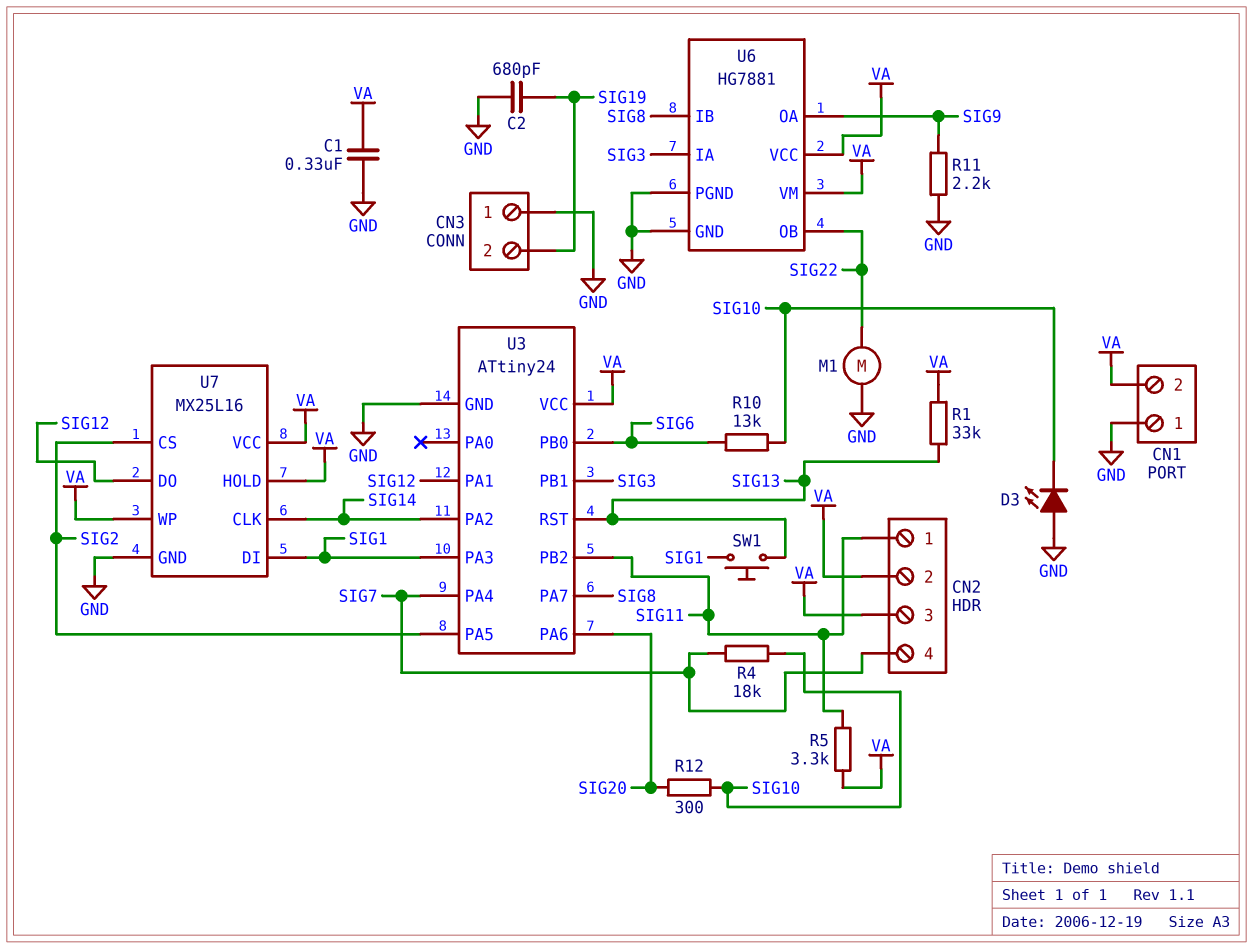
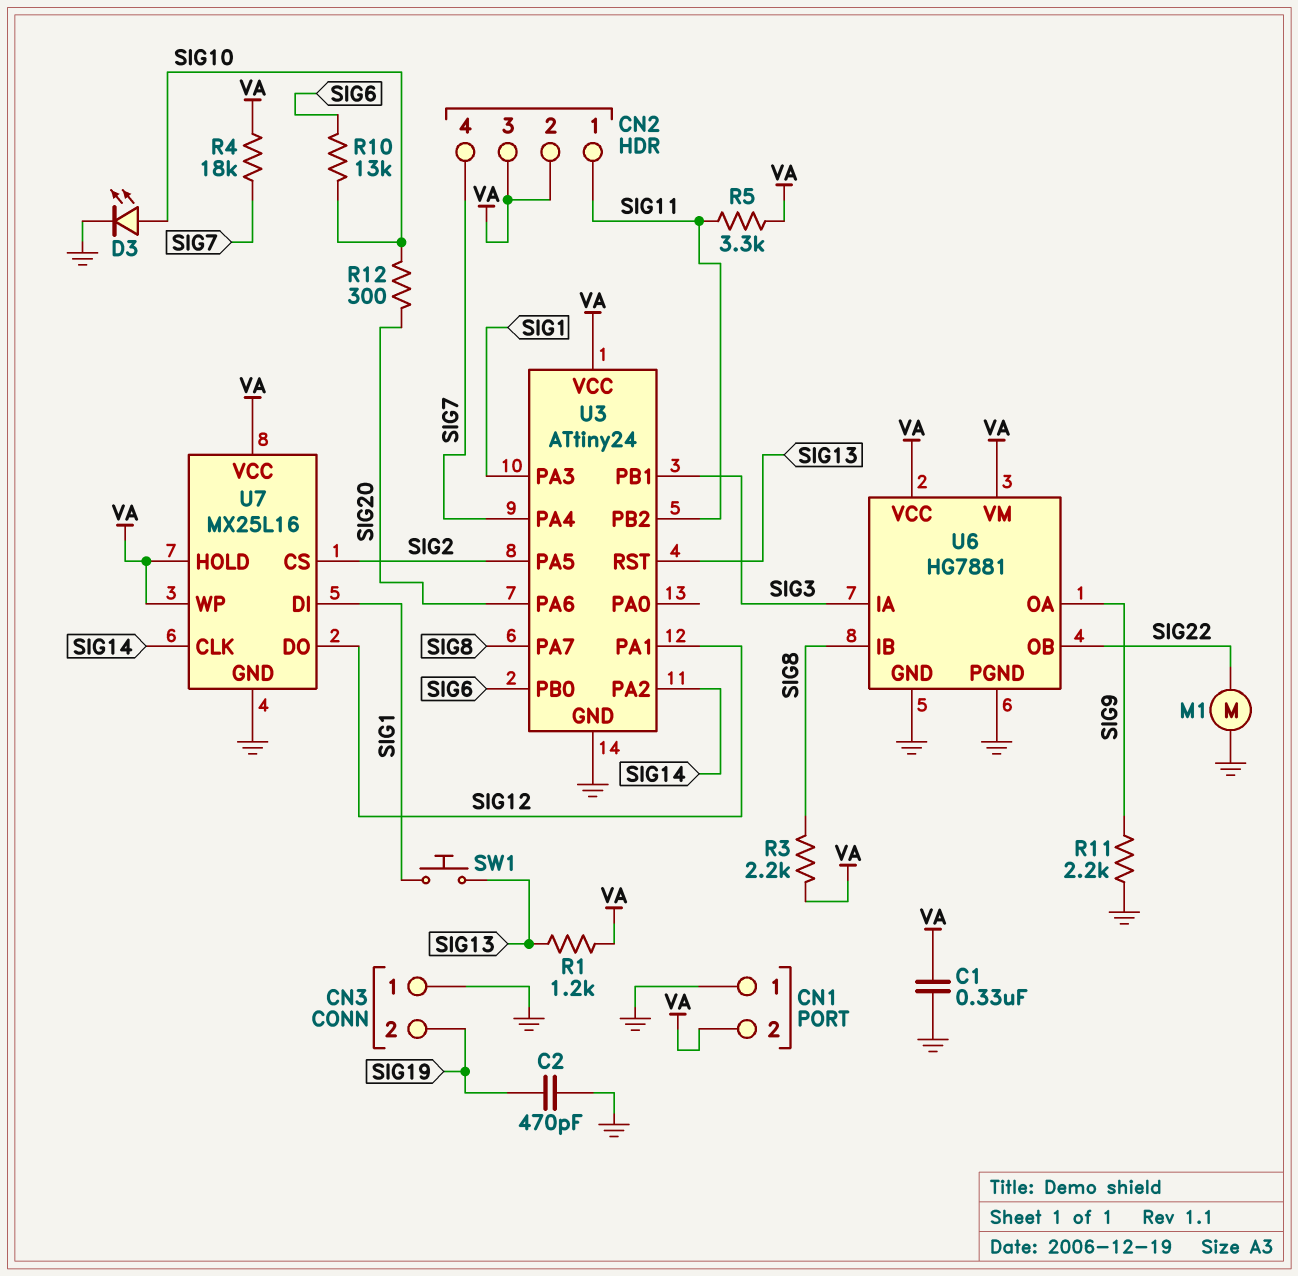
C2: 680pF (GND, SIG19) -> 470pF (GND, SIG19)
D3: LED (A GND, K SIG10) -> LED (A SIG10, K GND)
R1: 33k (SIG13, VA) -> 1.2k (SIG13, VA)
R3: none -> 2.2k (SIG8, VA)
R4: 18k (SIG7, SIG10) -> 18k (SIG7, VA)

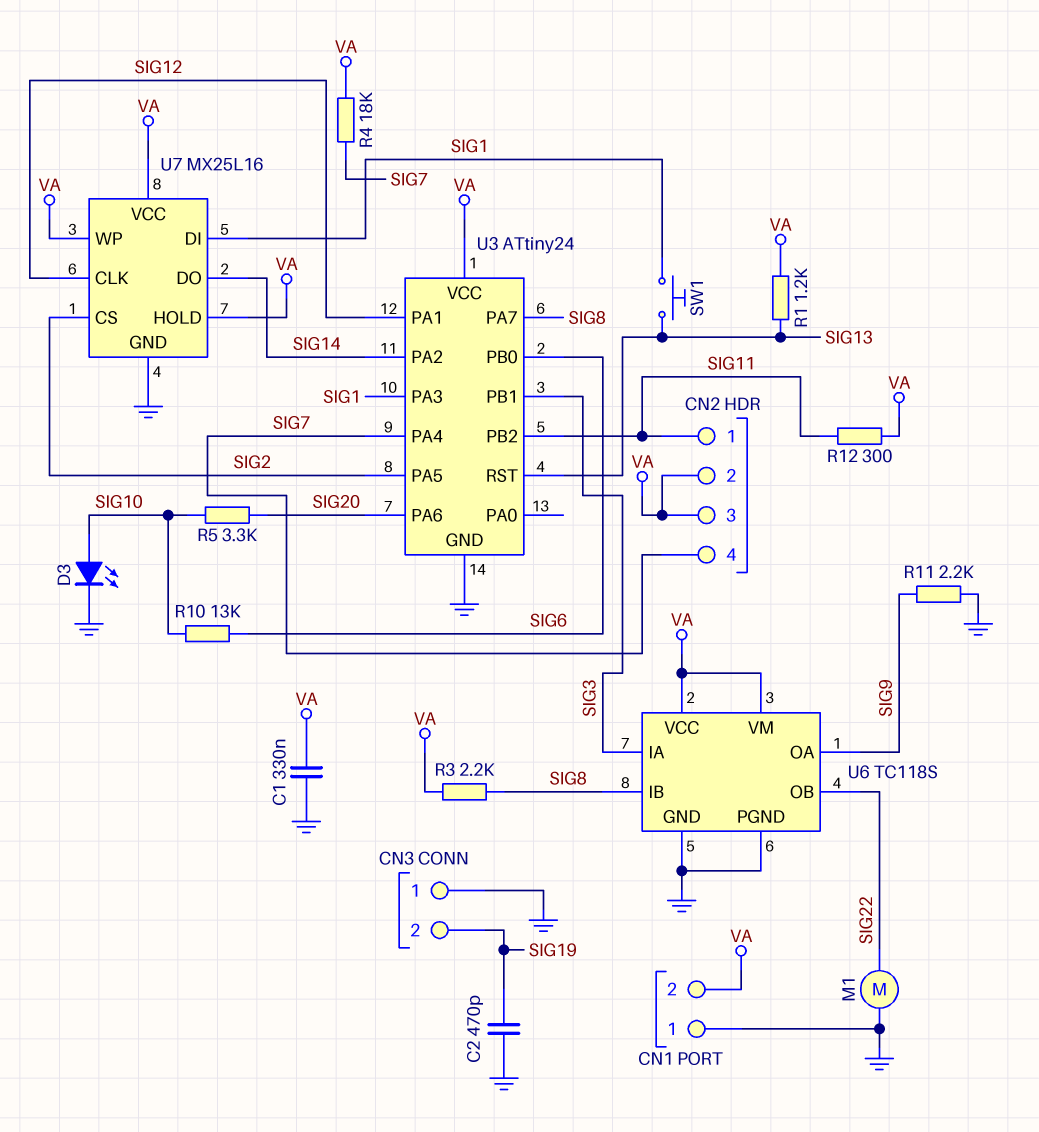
R5: 3.3k (SIG11, VA) -> 3.3k (SIG10, SIG20)
R12: 300 (SIG10, SIG20) -> 300 (SIG11, VA)
U6: HG7881 -> TC118S
U7 pin CLK: SIG14 -> SIG12
U7 pin DO: SIG12 -> SIG14

